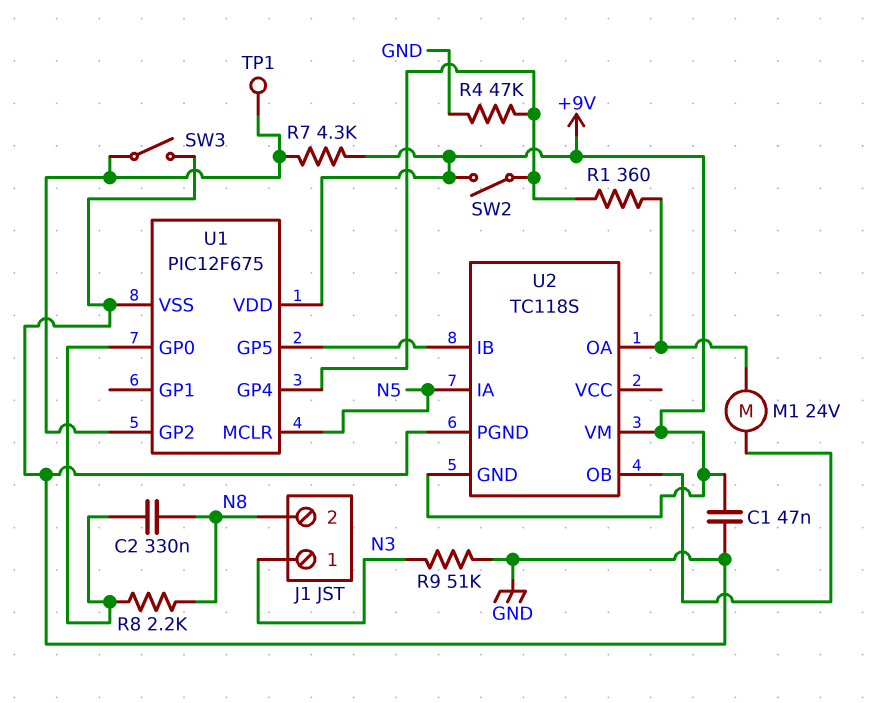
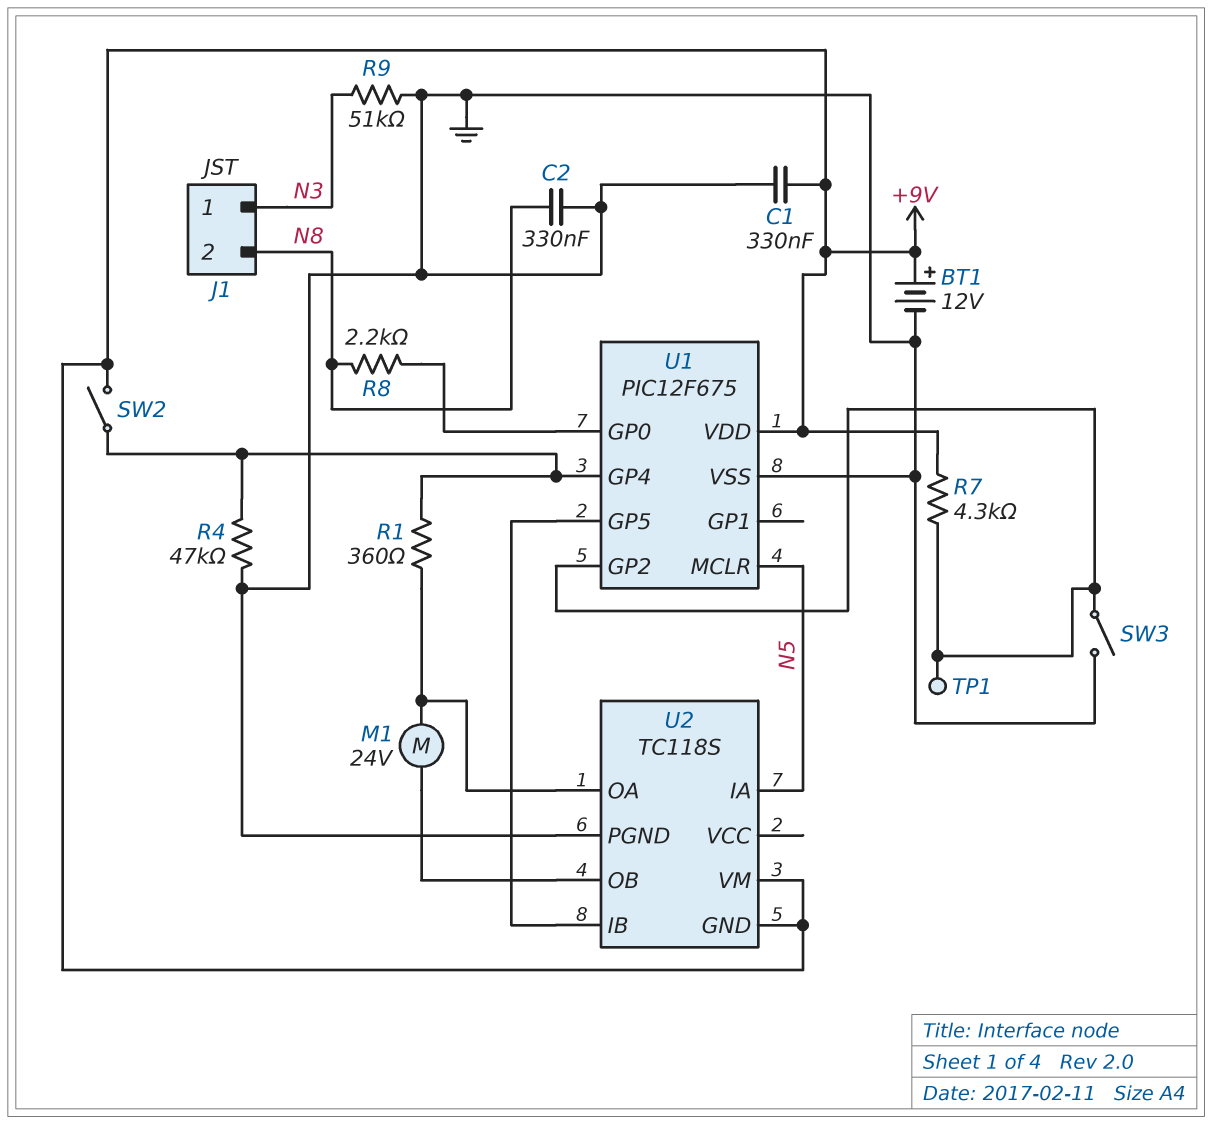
BT1: none -> 12V (plus +9V, minus GND)
C1: 47nF (+9V, GND) -> 330nF (+9V, GND)
C2: 330nF (N8, U1/GP0) -> 330nF (GND, N8)

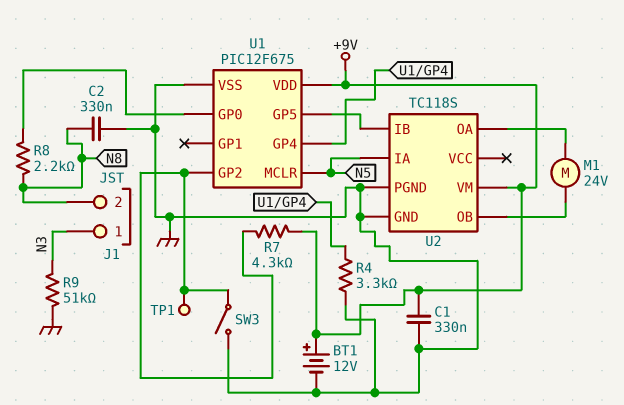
R1: 360 (U1/GP4, U2/OA) -> none
R4: 47k (GND, U1/GP4) -> 3.3k (GND, U1/GP4)
SW2: switch (+9V, U1/GP4) -> none
U2 pin GND: +9V -> GND

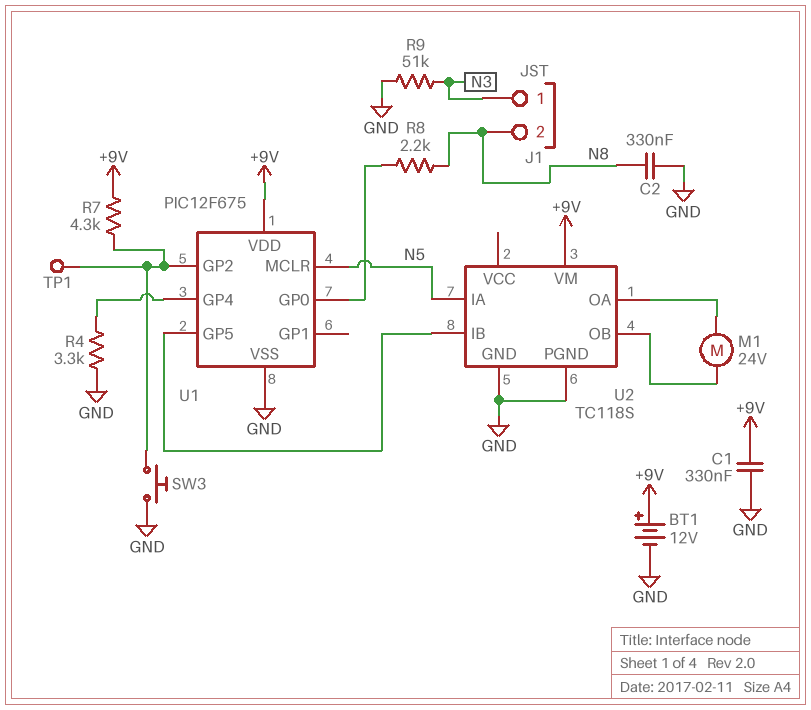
SW3: switch (GND, U1/GP2) -> button (GND, U1/GP2)

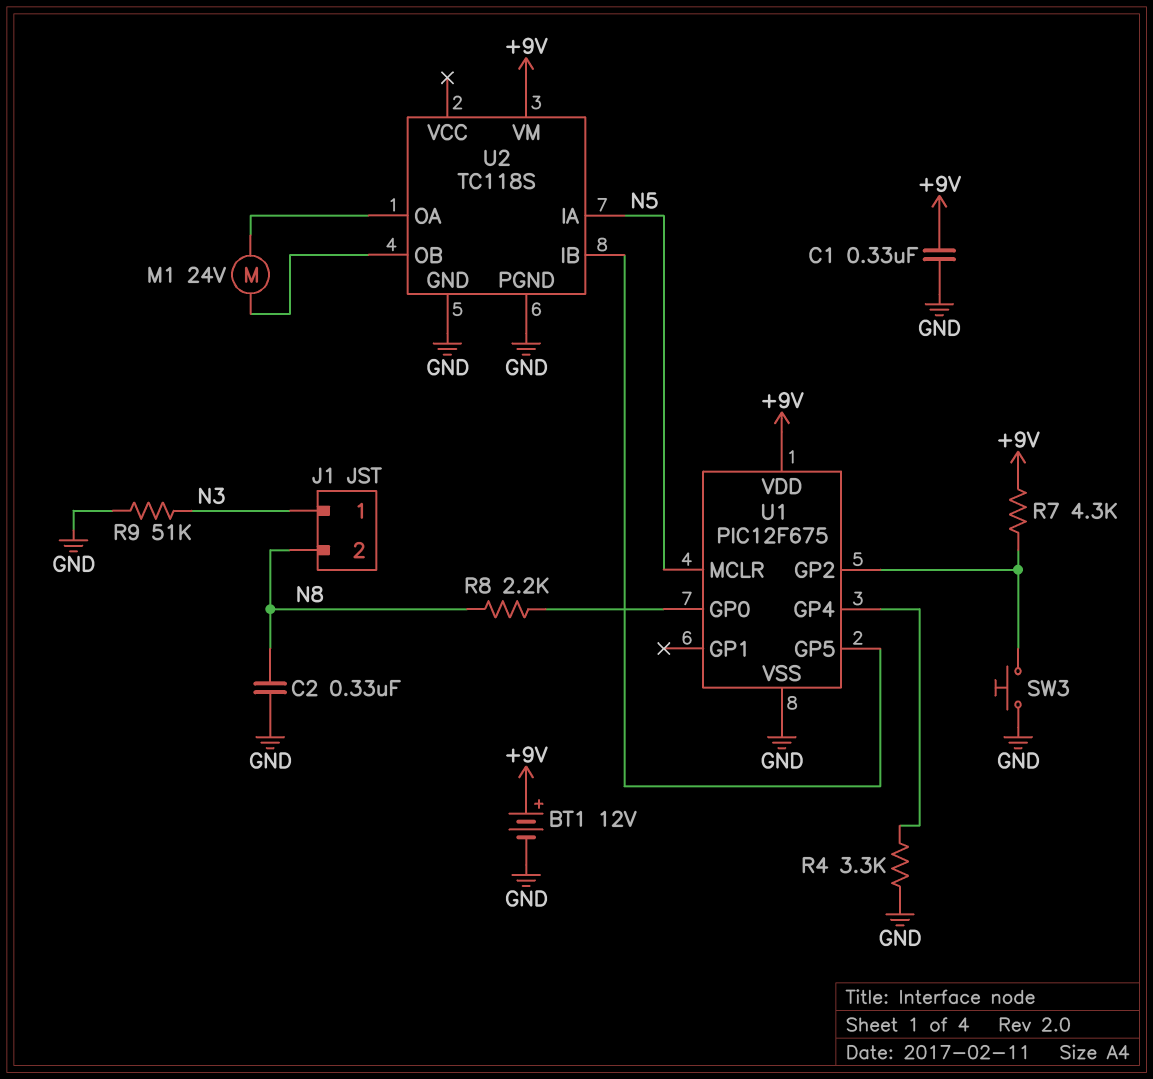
TP1: test point (U1/GP2) -> none

